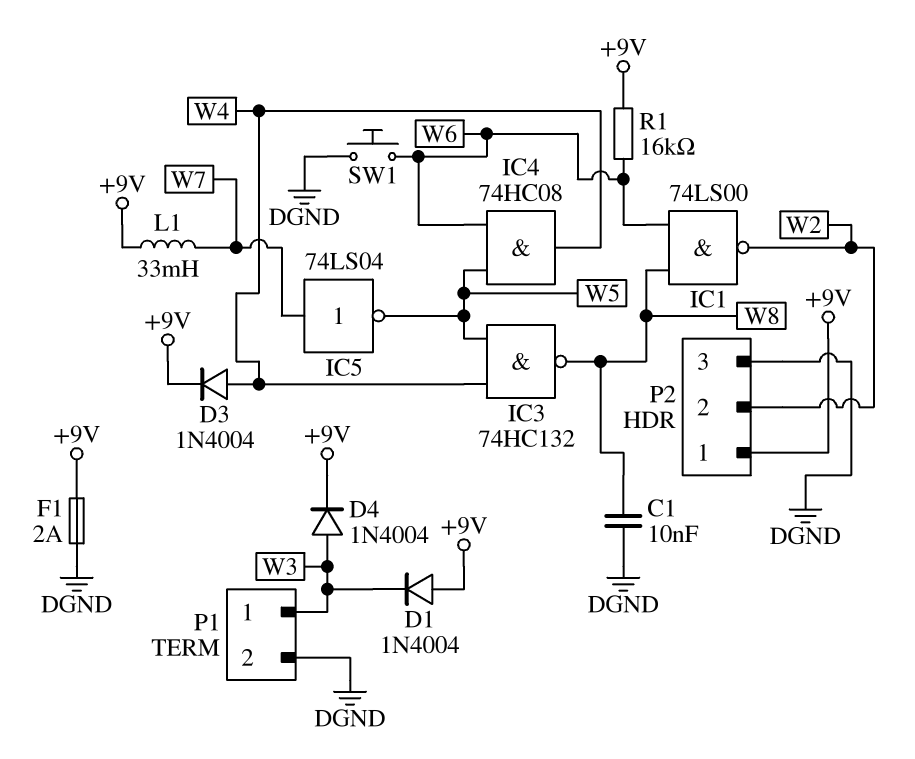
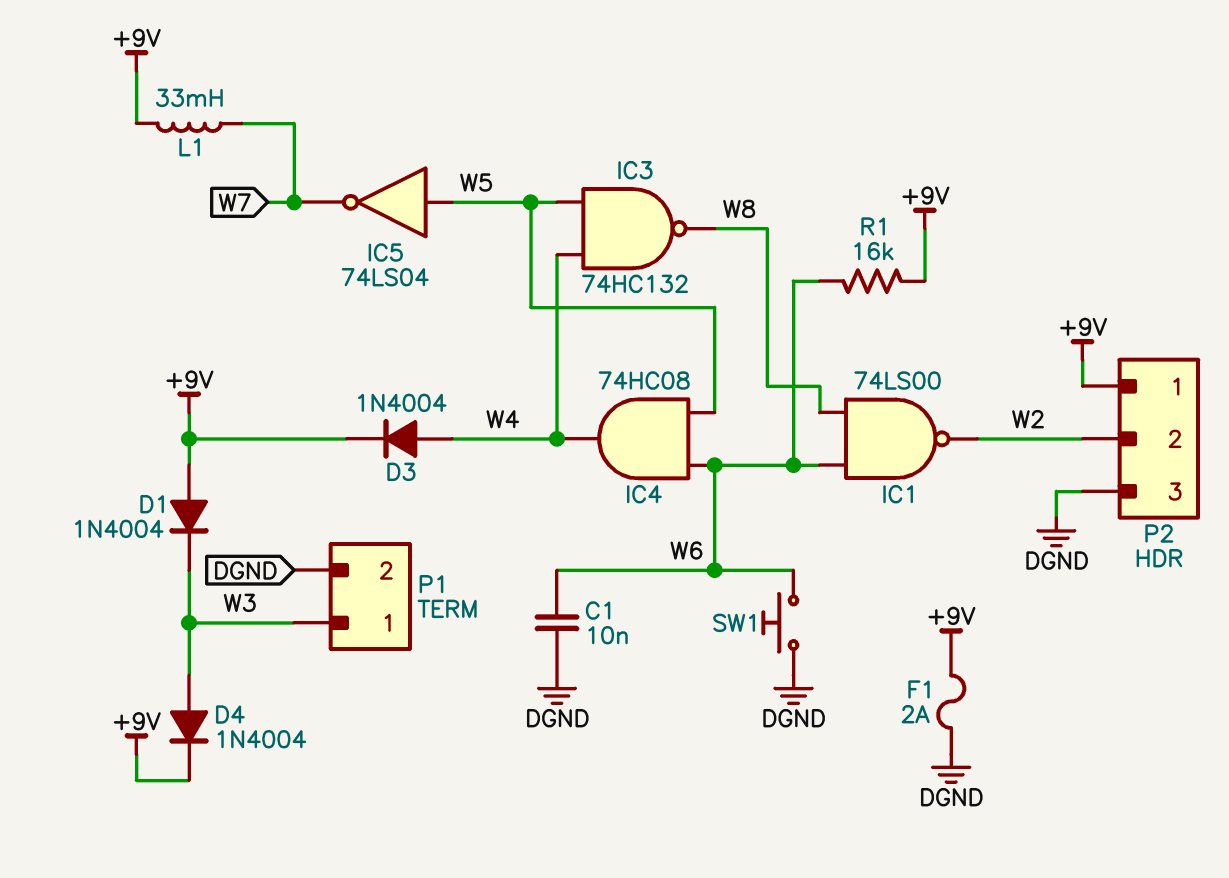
C1: 10nF (DGND, W8) -> 10nF (DGND, W6)
IC5: NOT 74LS04 (in W7, out W5) -> NOT 74LS04 (in W5, out W7)

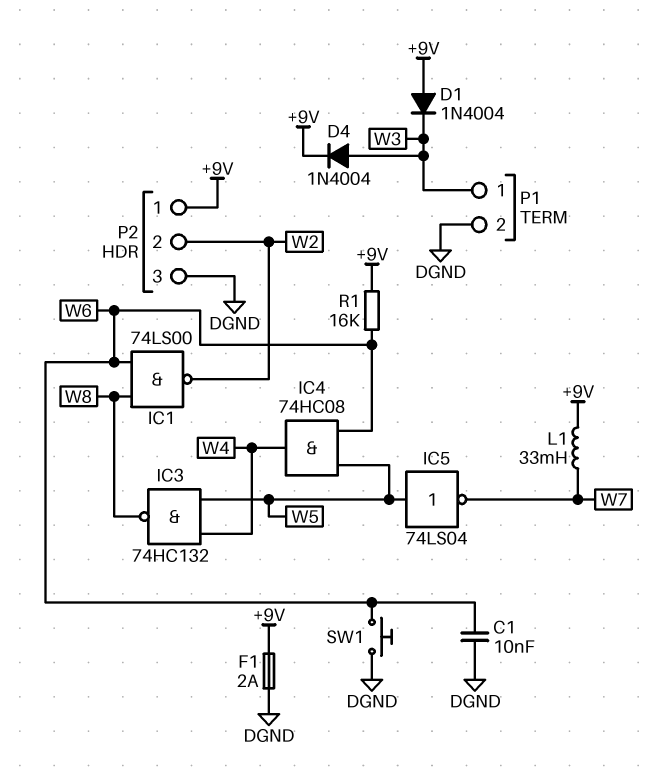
D3: diode 1N4004 (A W4, K +9V) -> none

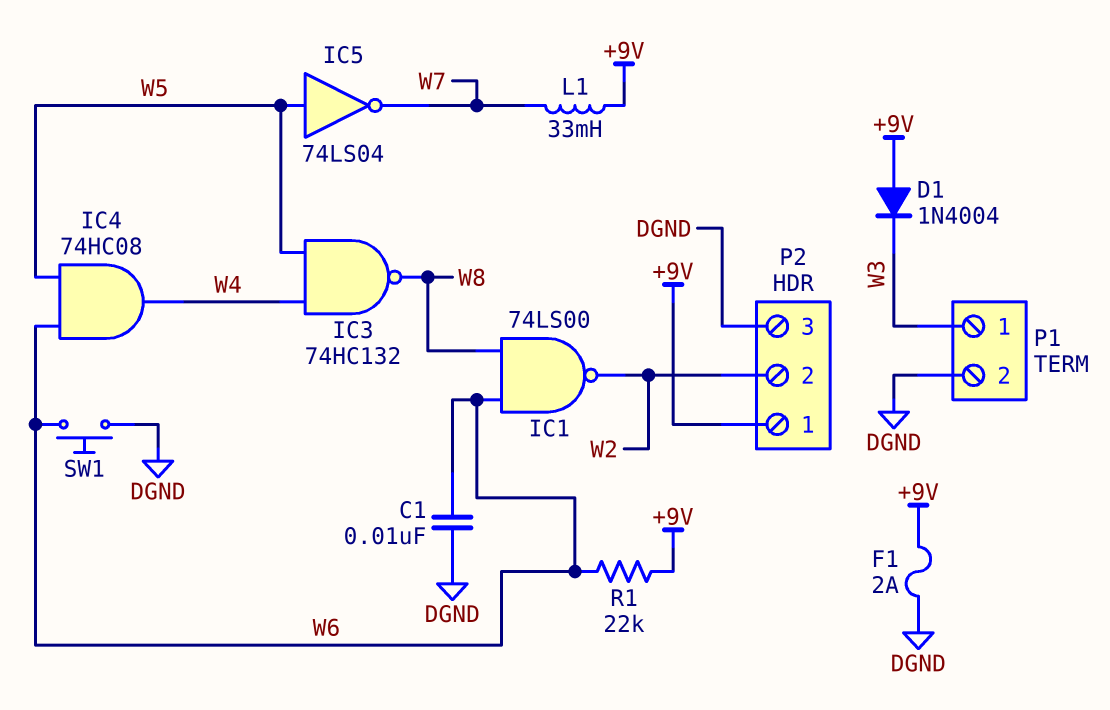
D4: diode 1N4004 (A W3, K +9V) -> none
R1: 16k (+9V, W6) -> 22k (+9V, W6)

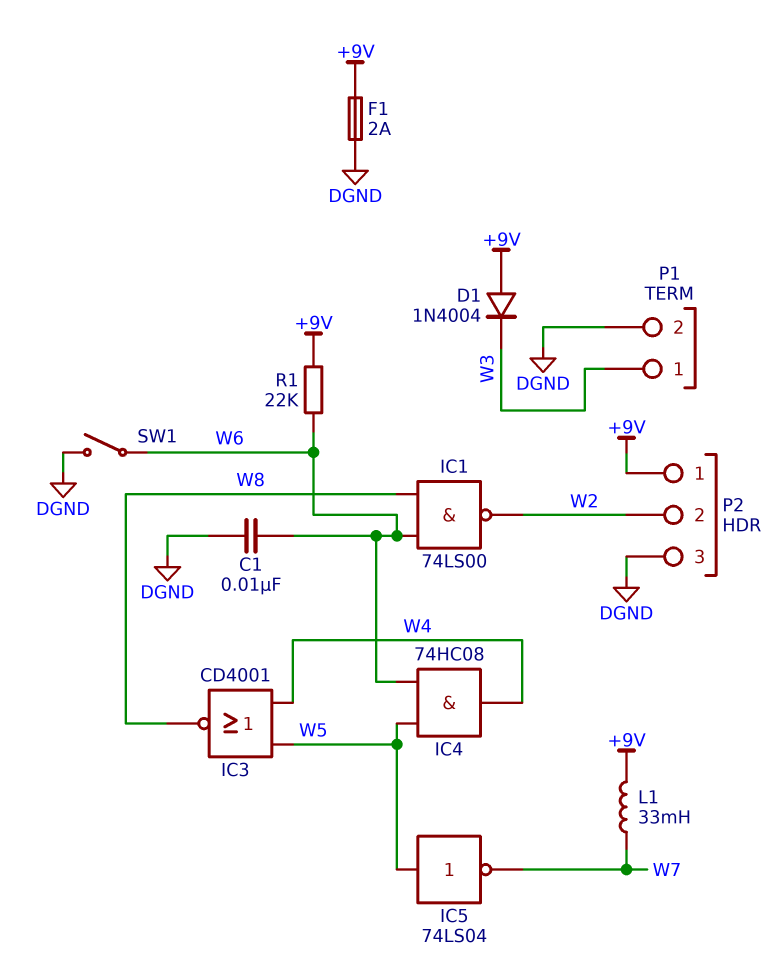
IC3: NAND 74HC132 (in W4, in W5, out W8) -> NOR CD4001 (in W4, in W5, out W8)
SW1: button (DGND, W6) -> switch (DGND, W6)

